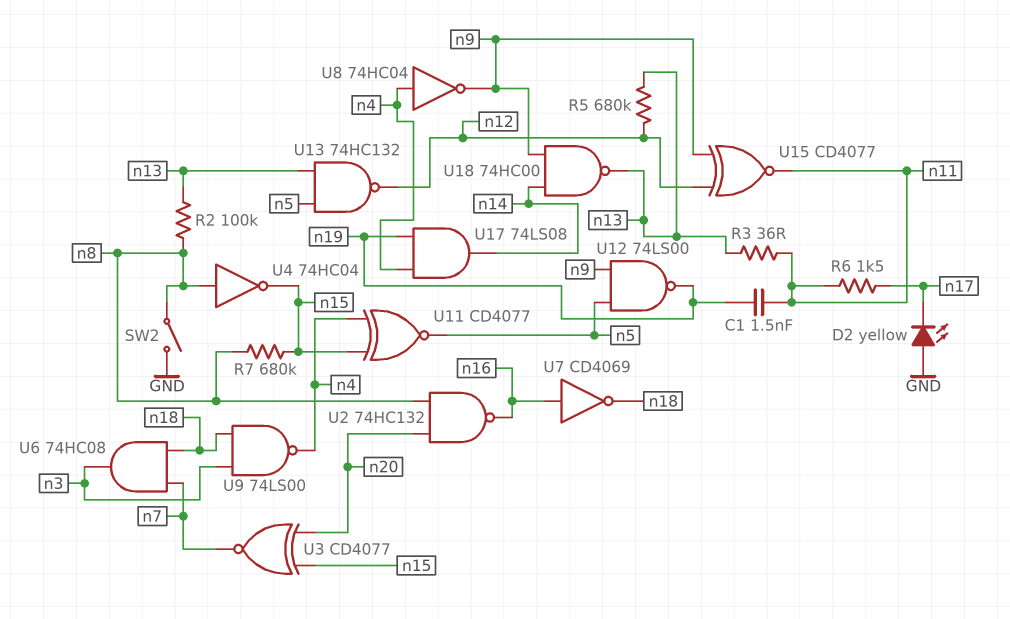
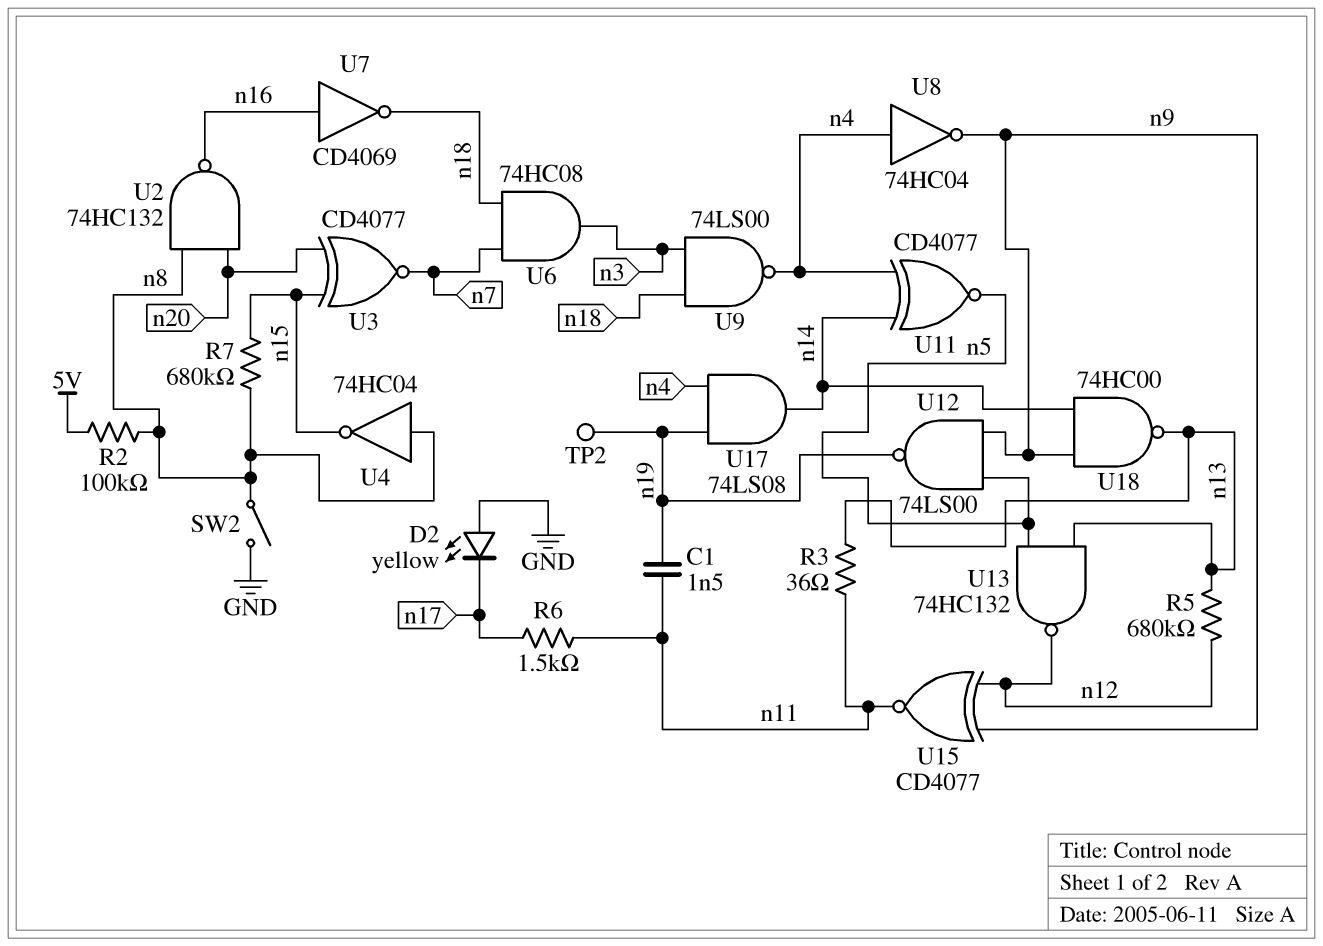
R2: 100k (n8, n13) -> 100k (5V, n8)
TP2: none -> test point (n19)
U11: XNOR CD4077 (in n4, in n15, out n5) -> XNOR CD4077 (in n4, in n14, out n5)

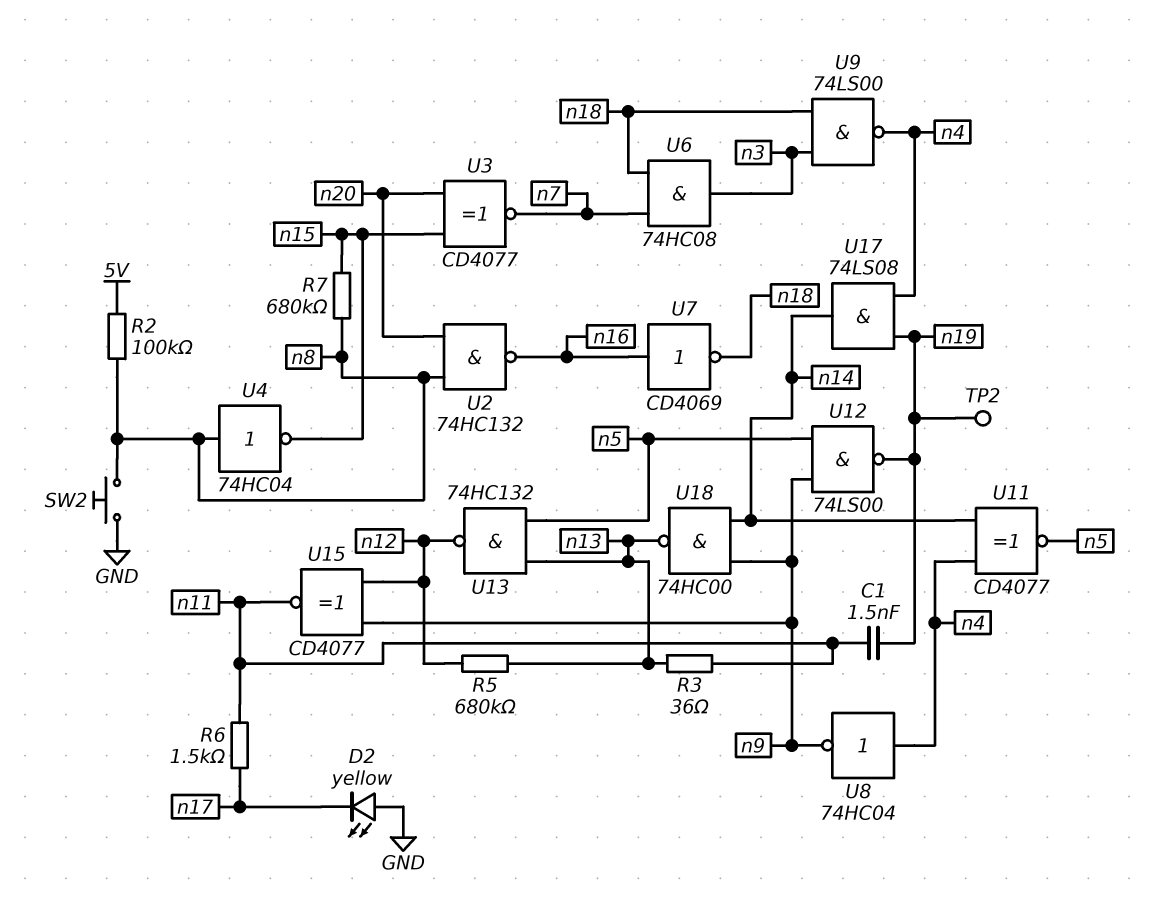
SW2: switch (GND, n8) -> button (GND, n8)

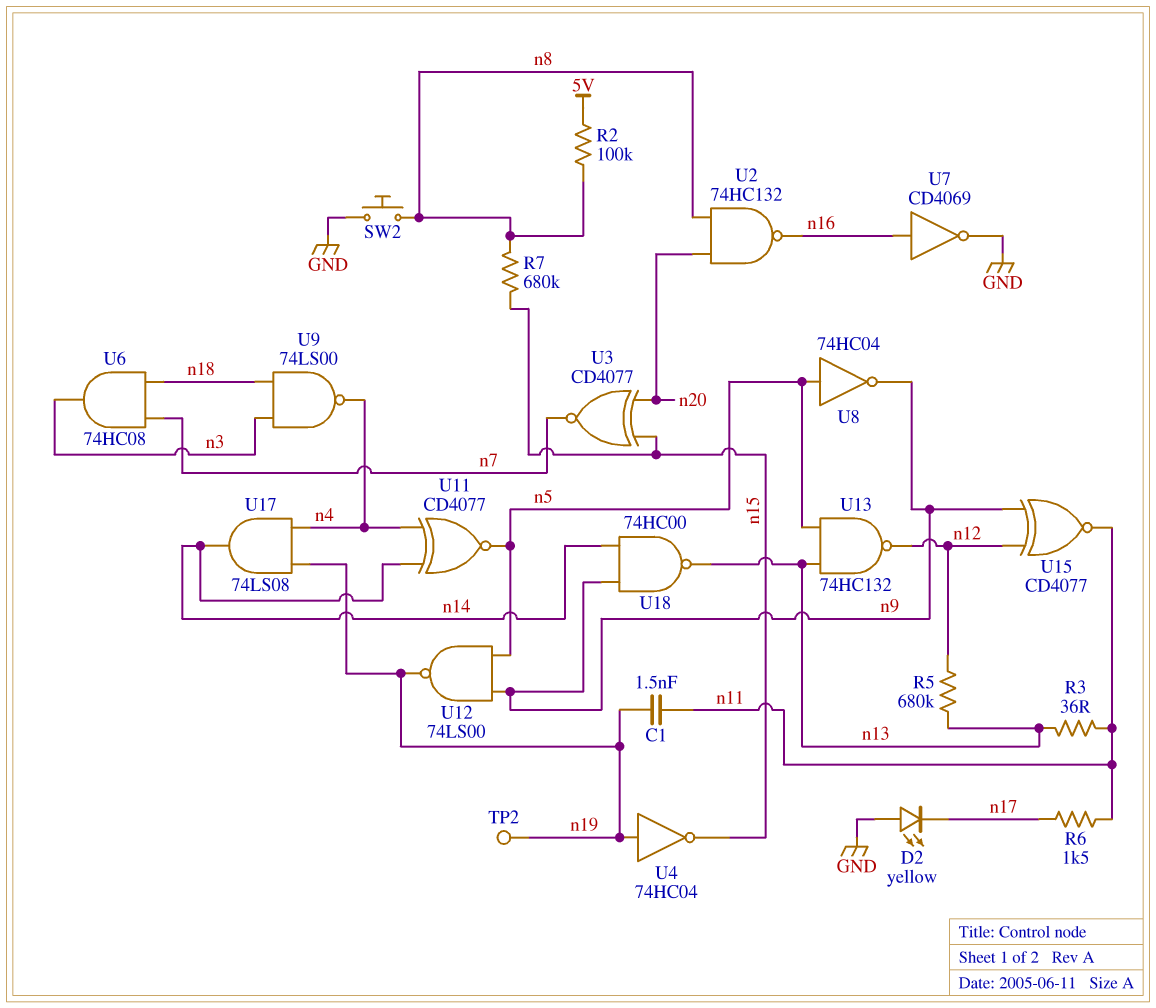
U4: NOT 74HC04 (in n8, out n15) -> NOT 74HC04 (in n19, out n15)
U7: NOT CD4069 (in n16, out n18) -> NOT CD4069 (in n16, out GND)
U8: NOT 74HC04 (in n4, out n9) -> NOT 74HC04 (in n5, out n9)

